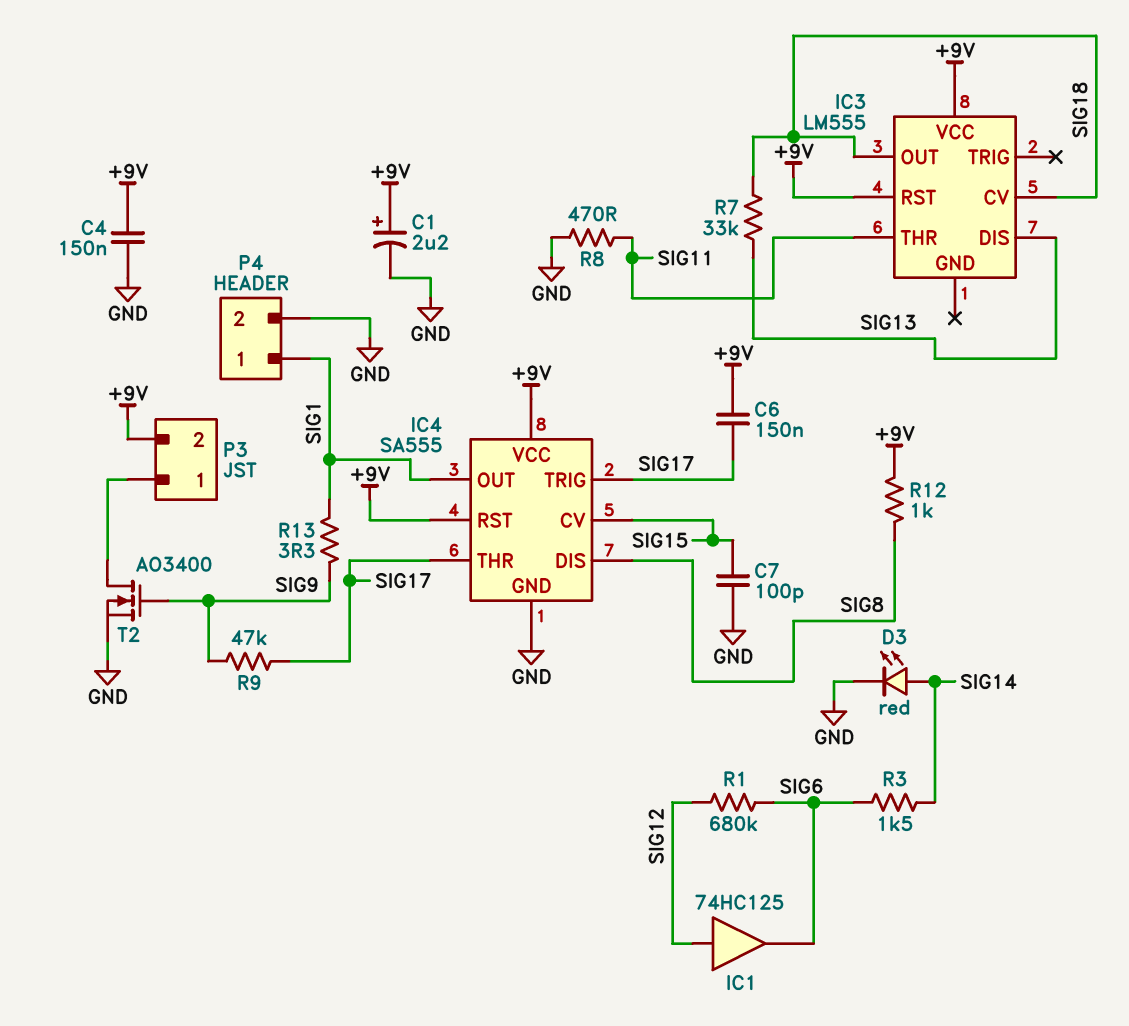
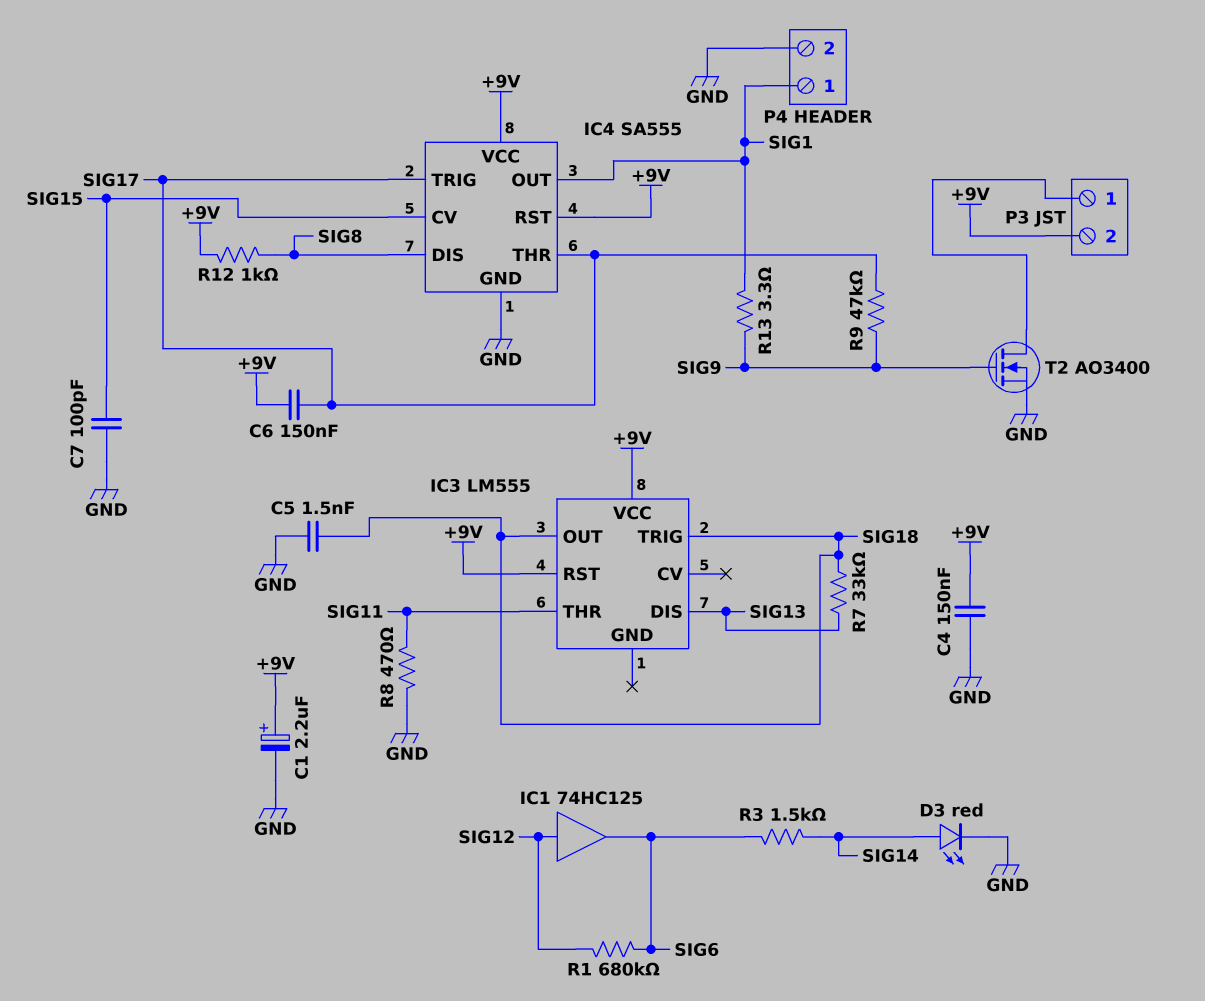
C5: none -> 1.5nF (GND, SIG18)
IC3 pin CV: SIG18 -> none
IC3 pin TRIG: none -> SIG18

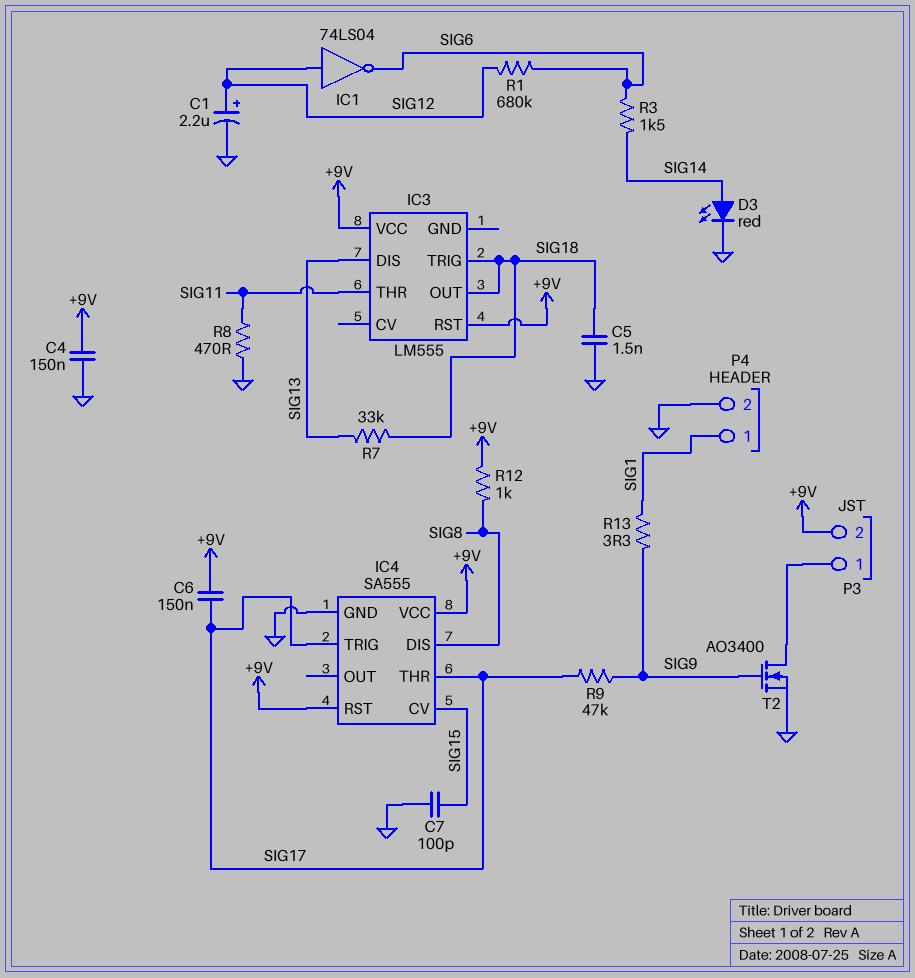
C1: 2.2uF (plus +9V, minus GND) -> 2.2uF (plus SIG12, minus GND)
IC1: buffer 74HC125 (in SIG12, out SIG6) -> NOT 74LS04 (in SIG12, out SIG6)
IC4 pin OUT: SIG1 -> none

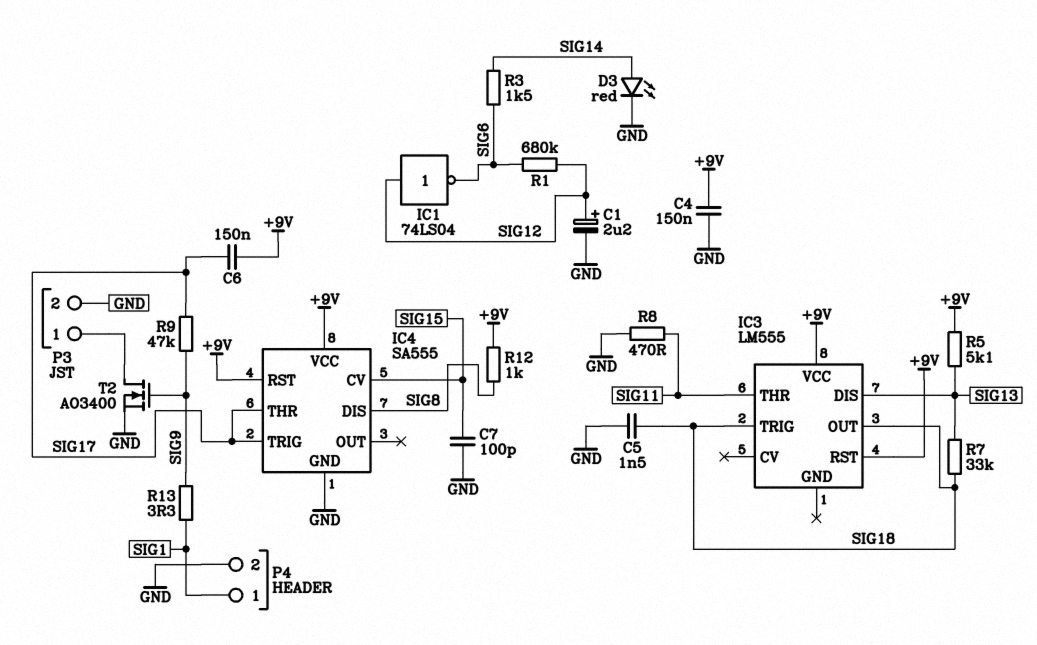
P3 pin 2: +9V -> GND
R5: none -> 5.1k (+9V, SIG13)

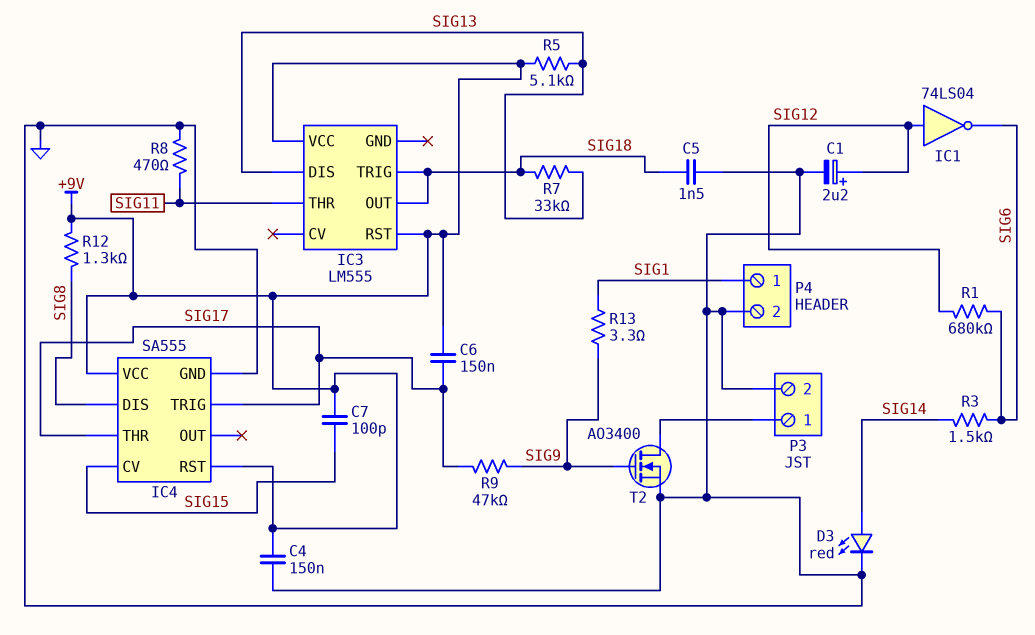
C7: 100pF (GND, SIG15) -> 100pF (+9V, SIG15)
R12: 1k (+9V, SIG8) -> 1.3k (+9V, SIG8)

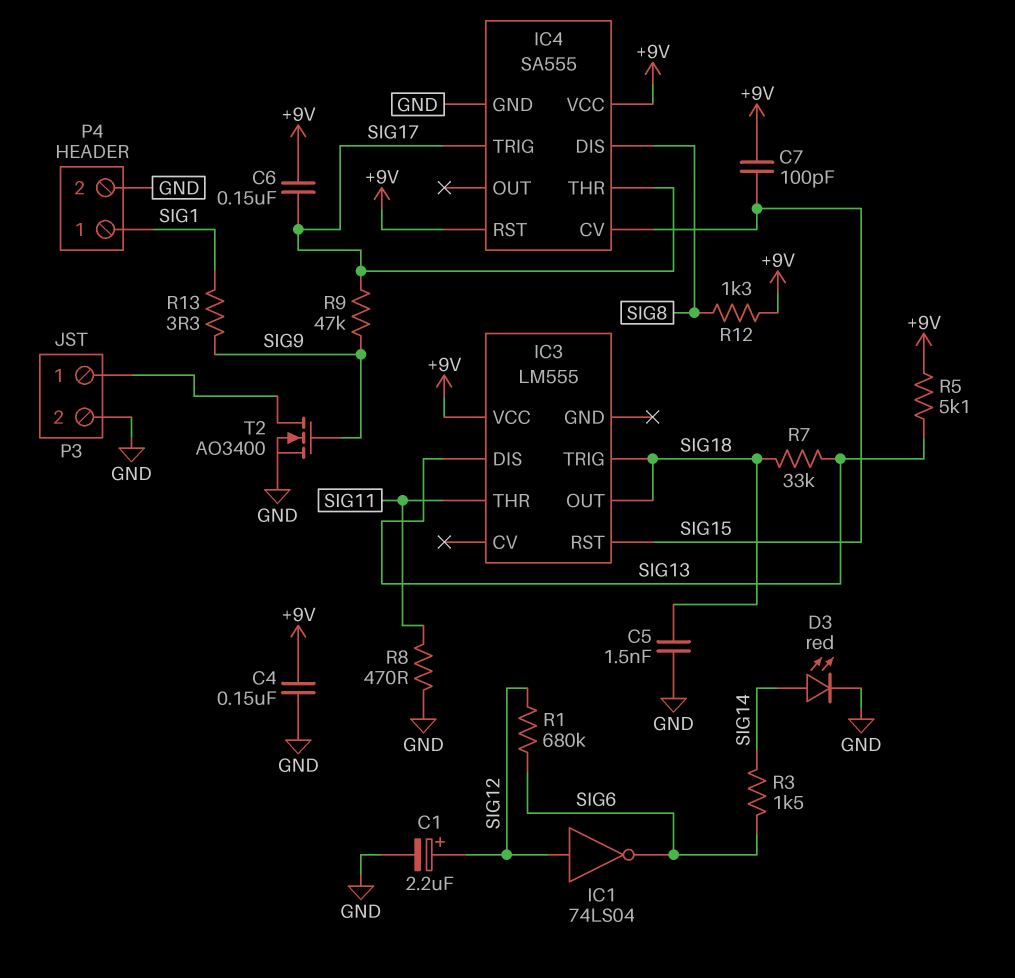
IC3 pin RST: +9V -> SIG15

